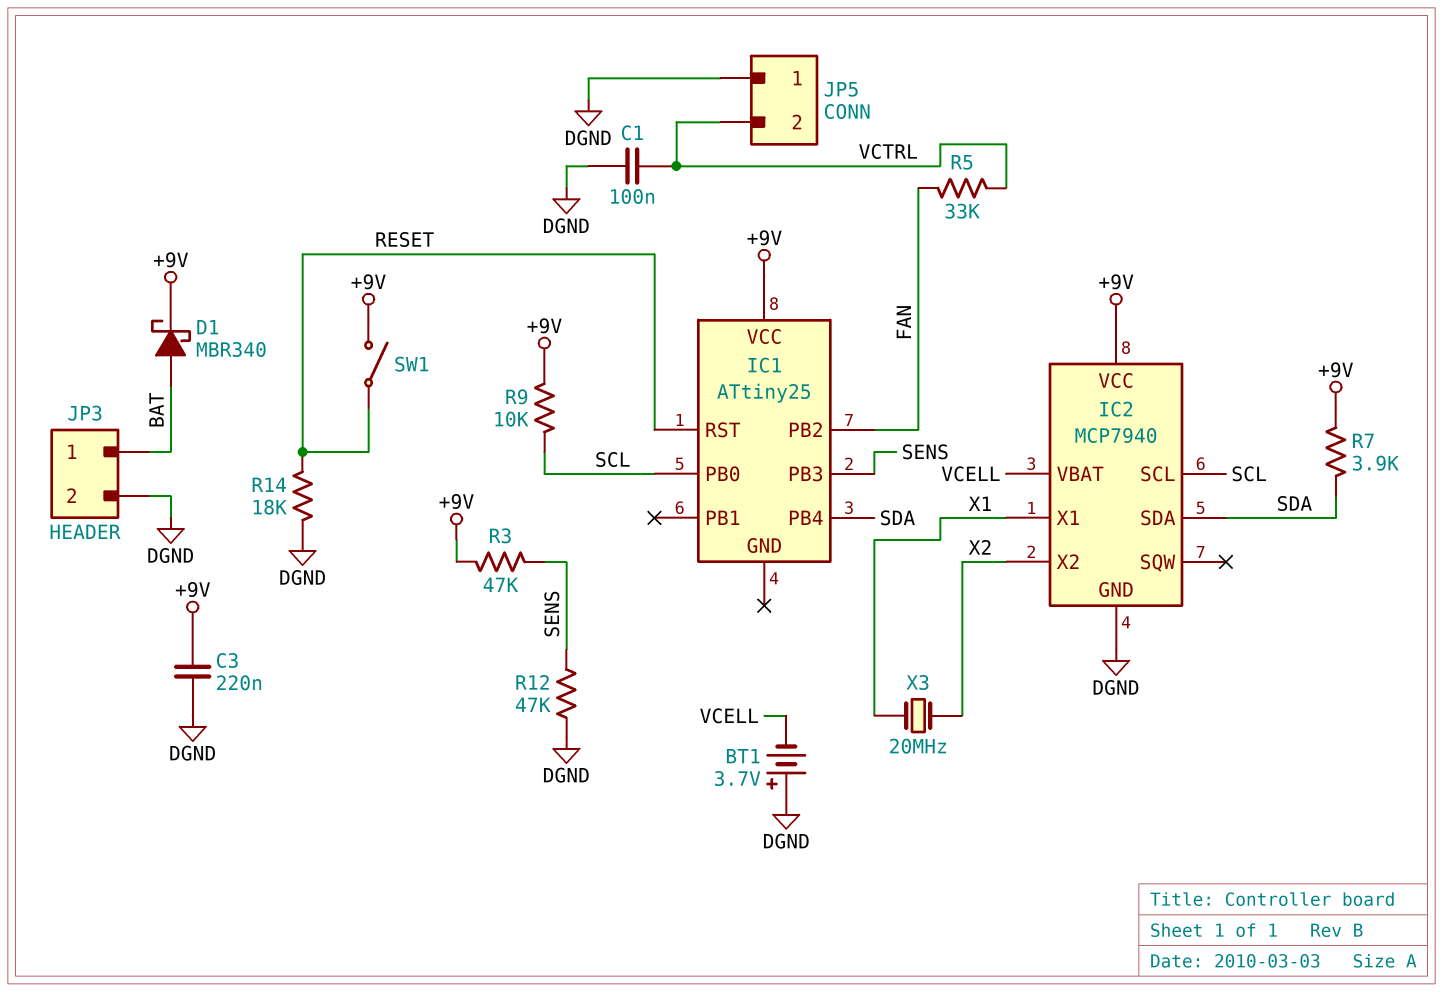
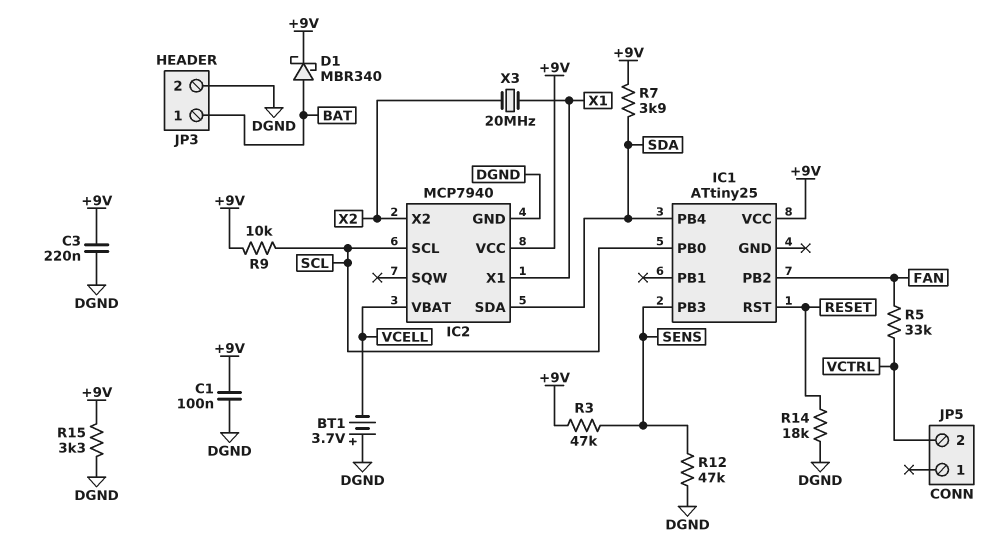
C1: 100nF (DGND, VCTRL) -> 100nF (+9V, DGND)
JP5 pin 1: DGND -> none
R15: none -> 3.3k (+9V, DGND)
SW1: switch (+9V, RESET) -> none

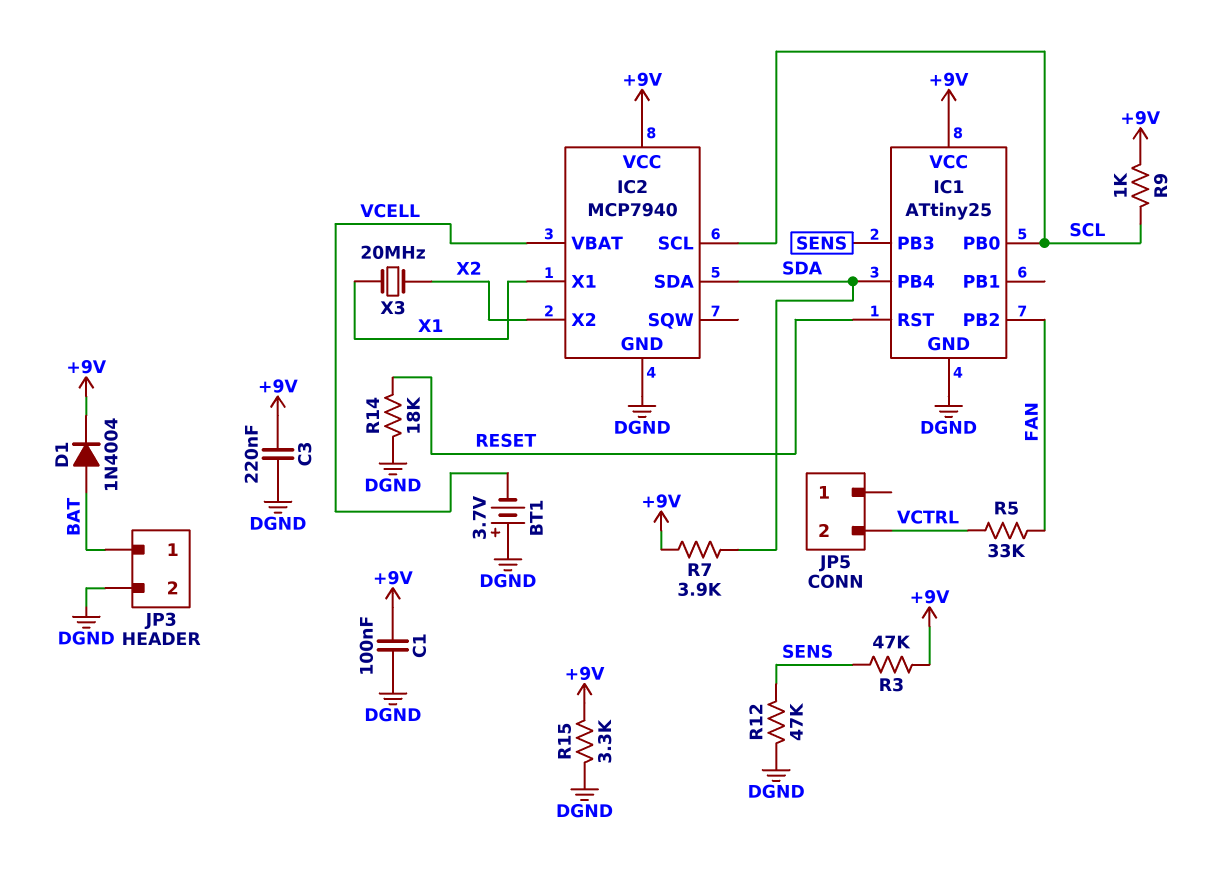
D1: schottky MBR340 (A BAT, K +9V) -> diode 1N4004 (A BAT, K +9V)
IC1 pin GND: none -> DGND
R9: 10k (+9V, SCL) -> 1k (+9V, SCL)

